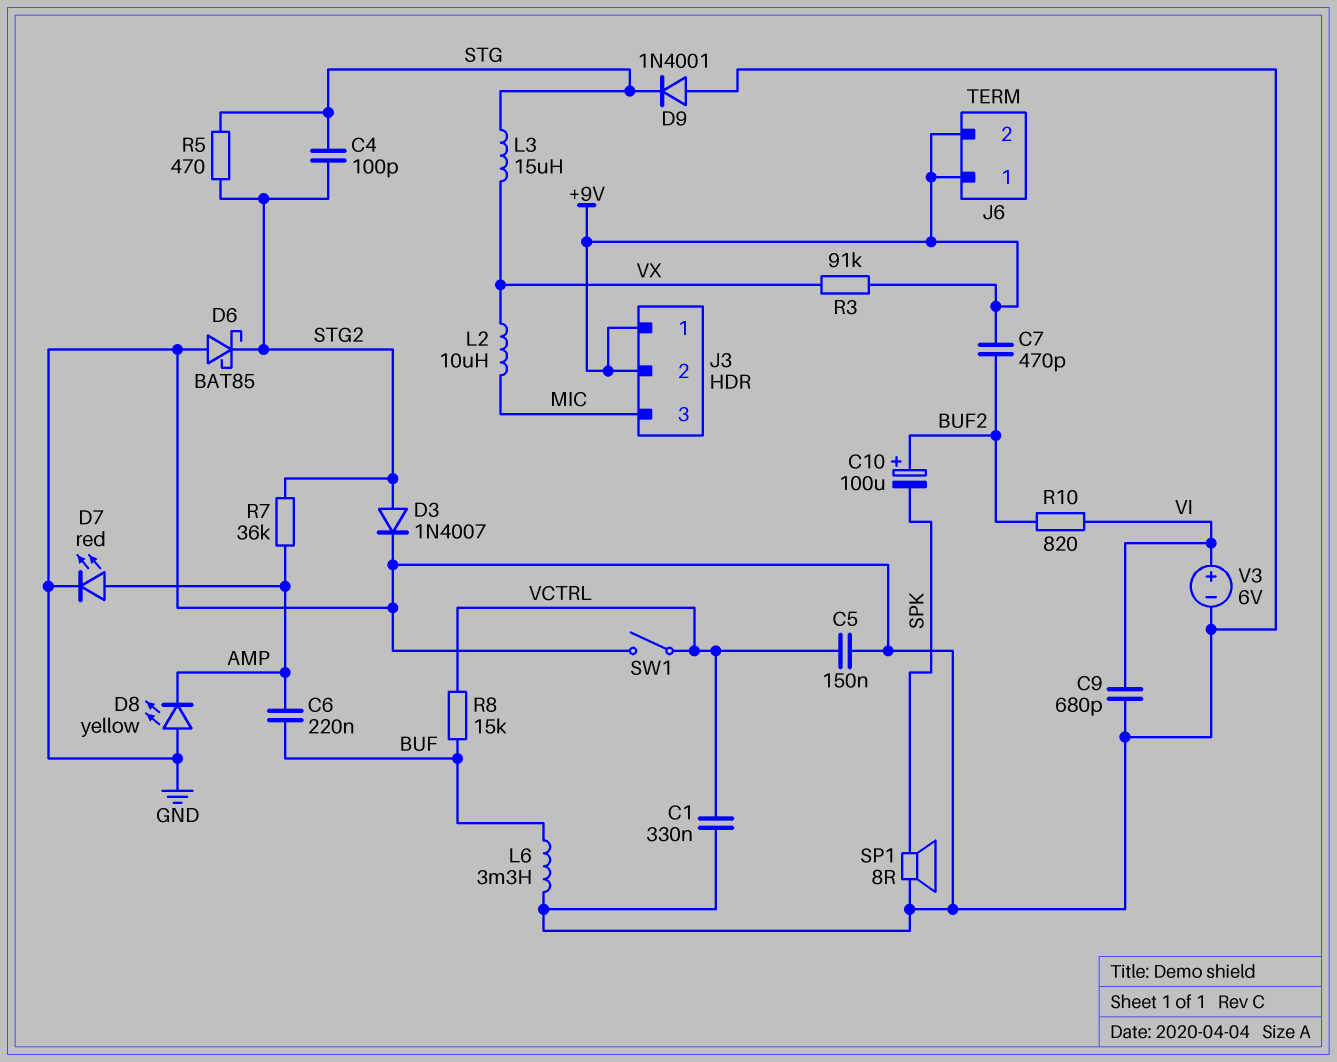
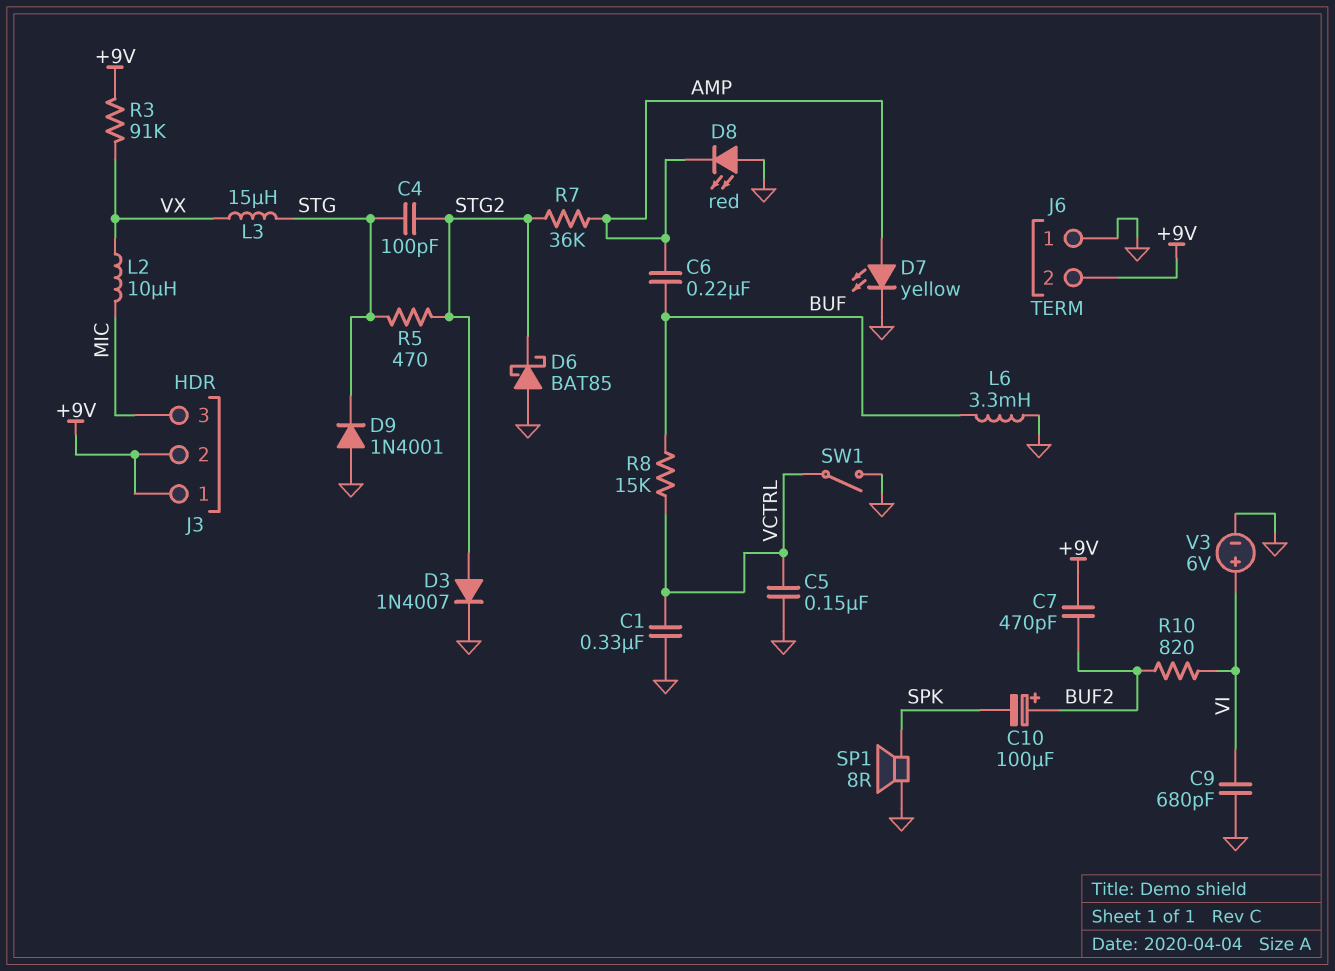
D7: LED red (A AMP, K GND) -> LED yellow (A AMP, K GND)
D8: LED yellow (A GND, K AMP) -> LED red (A GND, K AMP)
J6 pin 1: +9V -> GND

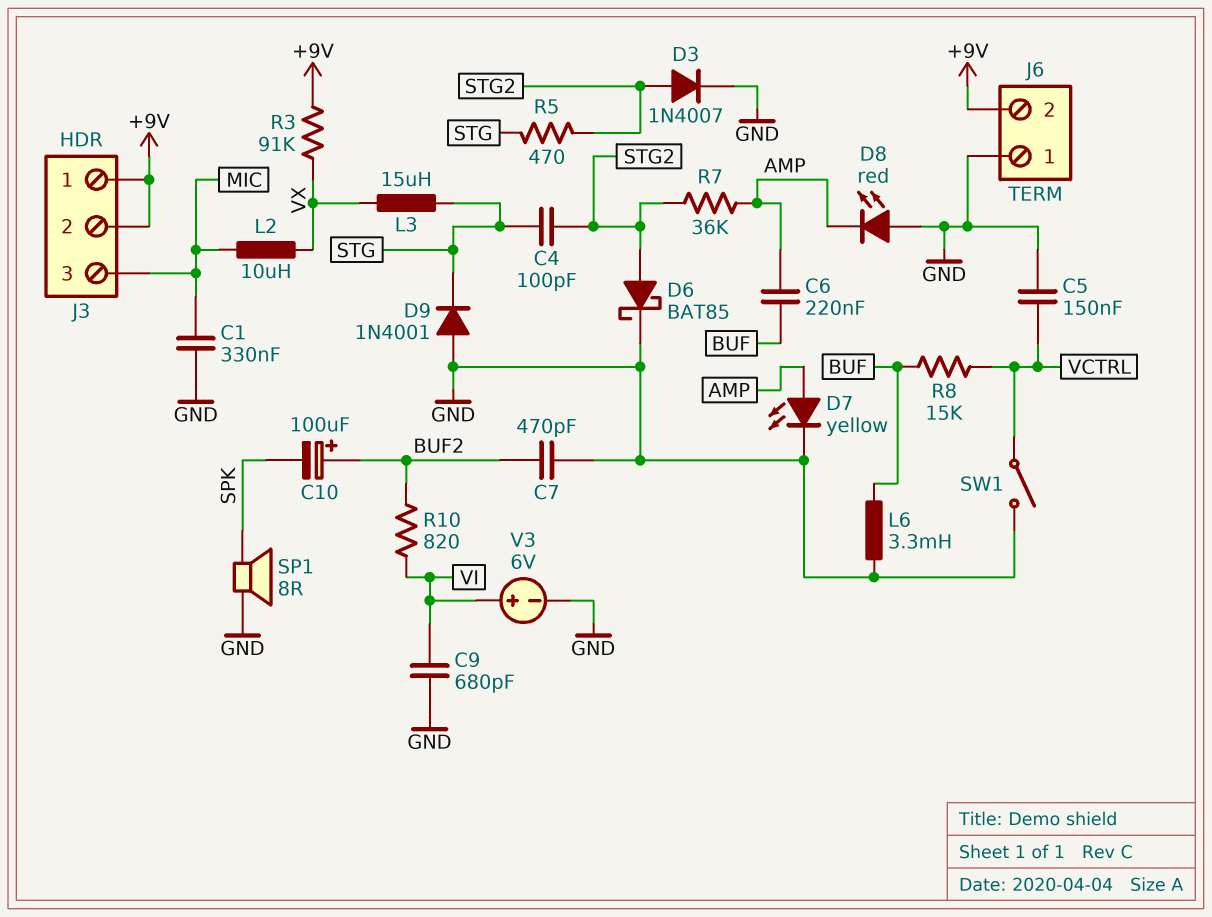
C1: 330nF (GND, VCTRL) -> 330nF (GND, MIC)
C7: 470pF (+9V, BUF2) -> 470pF (BUF2, GND)
D6: schottky BAT85 (A GND, K STG2) -> schottky BAT85 (A STG2, K GND)

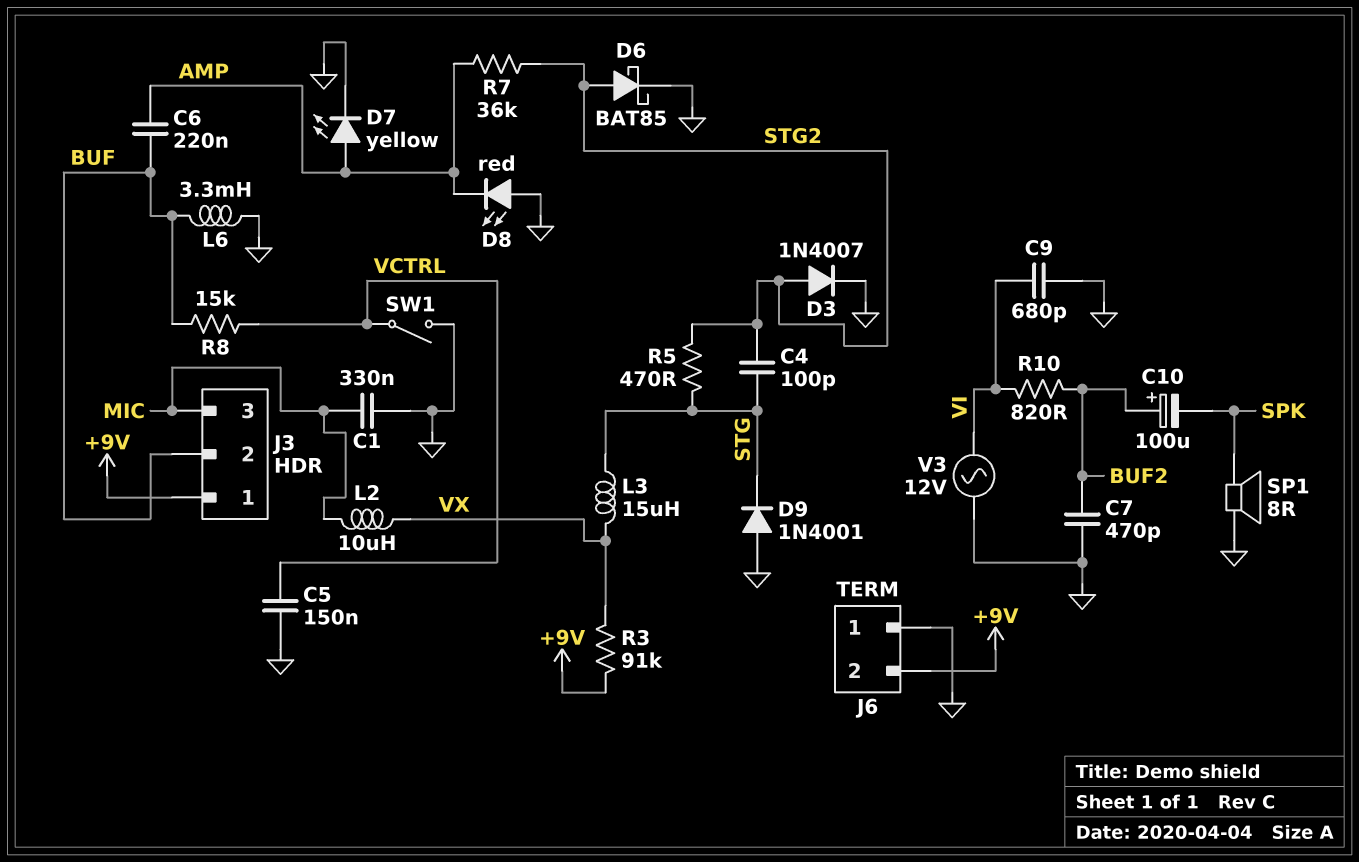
J3 pin 2: +9V -> BUF
V3: 6V (plus VI, minus GND) -> AC 12V (GND, VI)

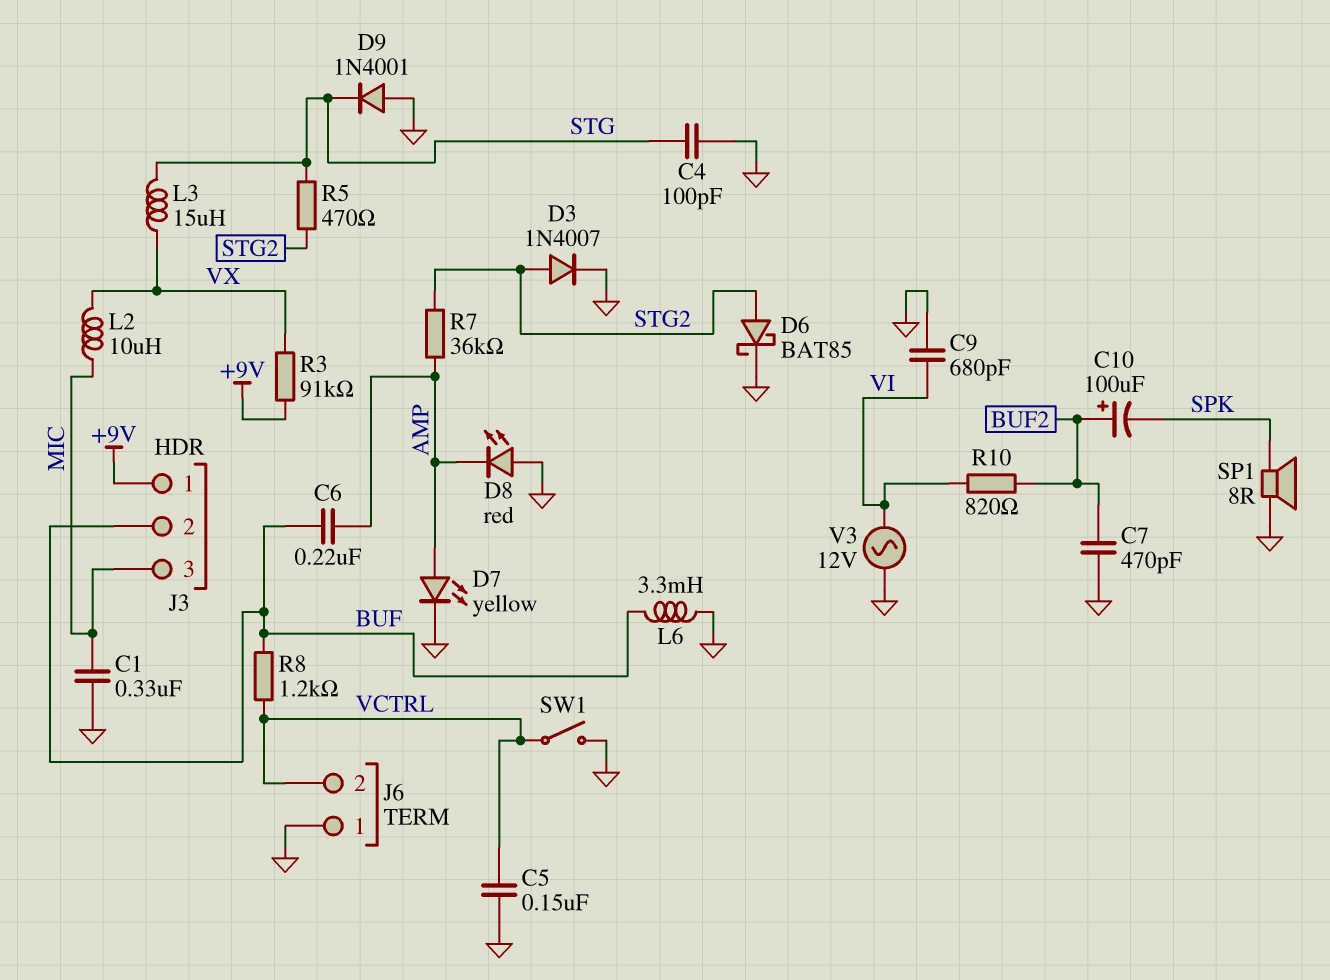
C4: 100pF (STG, STG2) -> 100pF (GND, STG)
J6 pin 2: +9V -> VCTRL
R8: 15k (BUF, VCTRL) -> 1.2k (BUF, VCTRL)

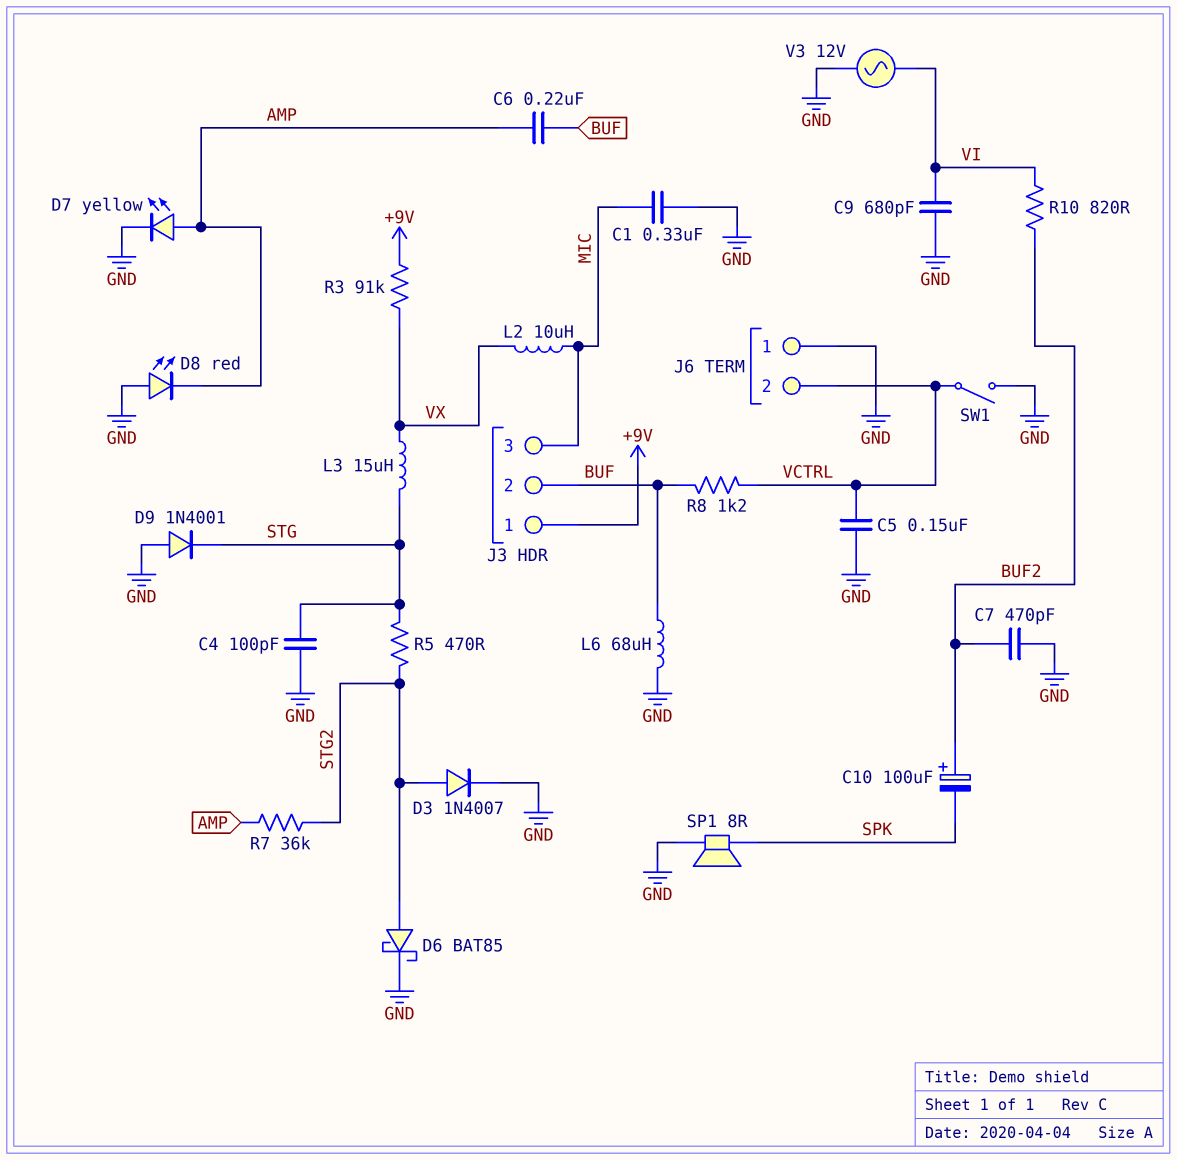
L6: 3.3mH (BUF, GND) -> 68uH (BUF, GND)

